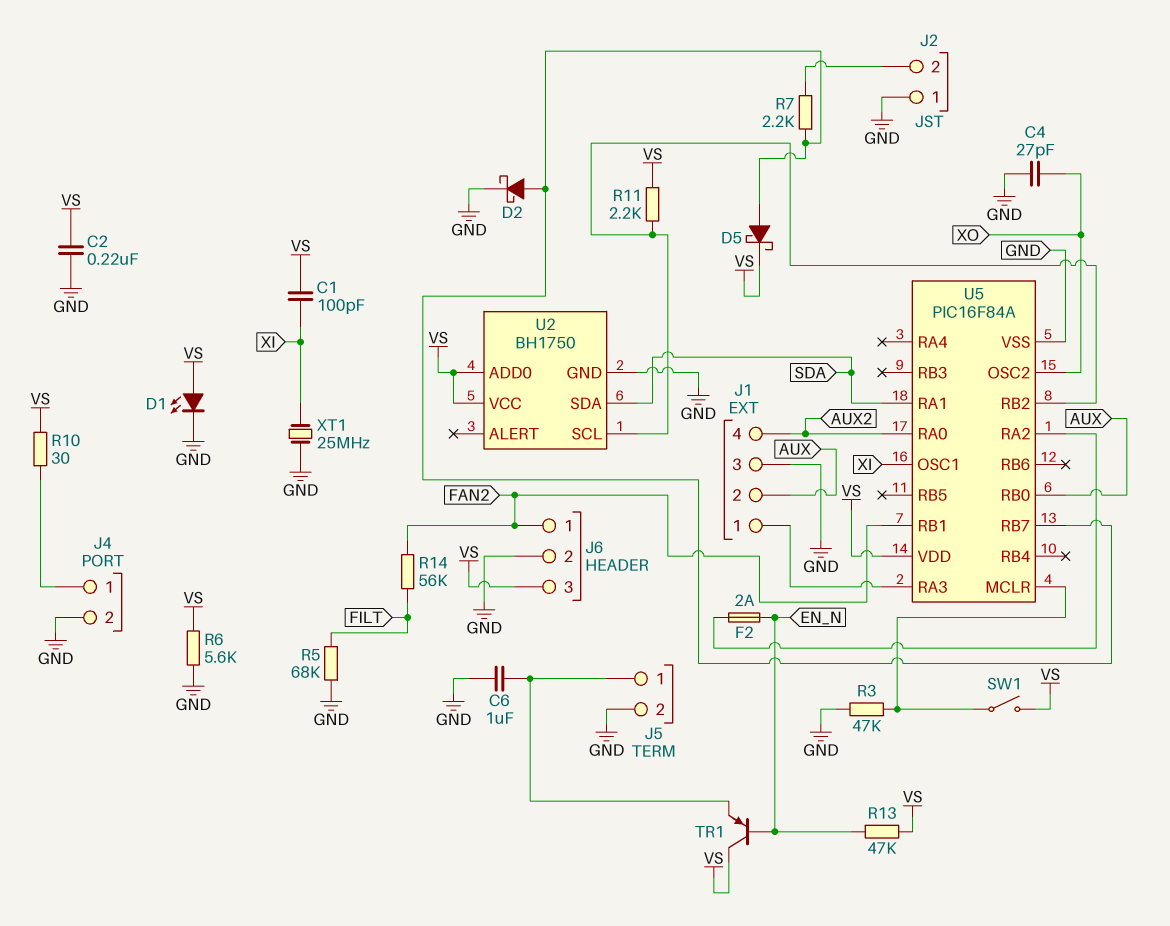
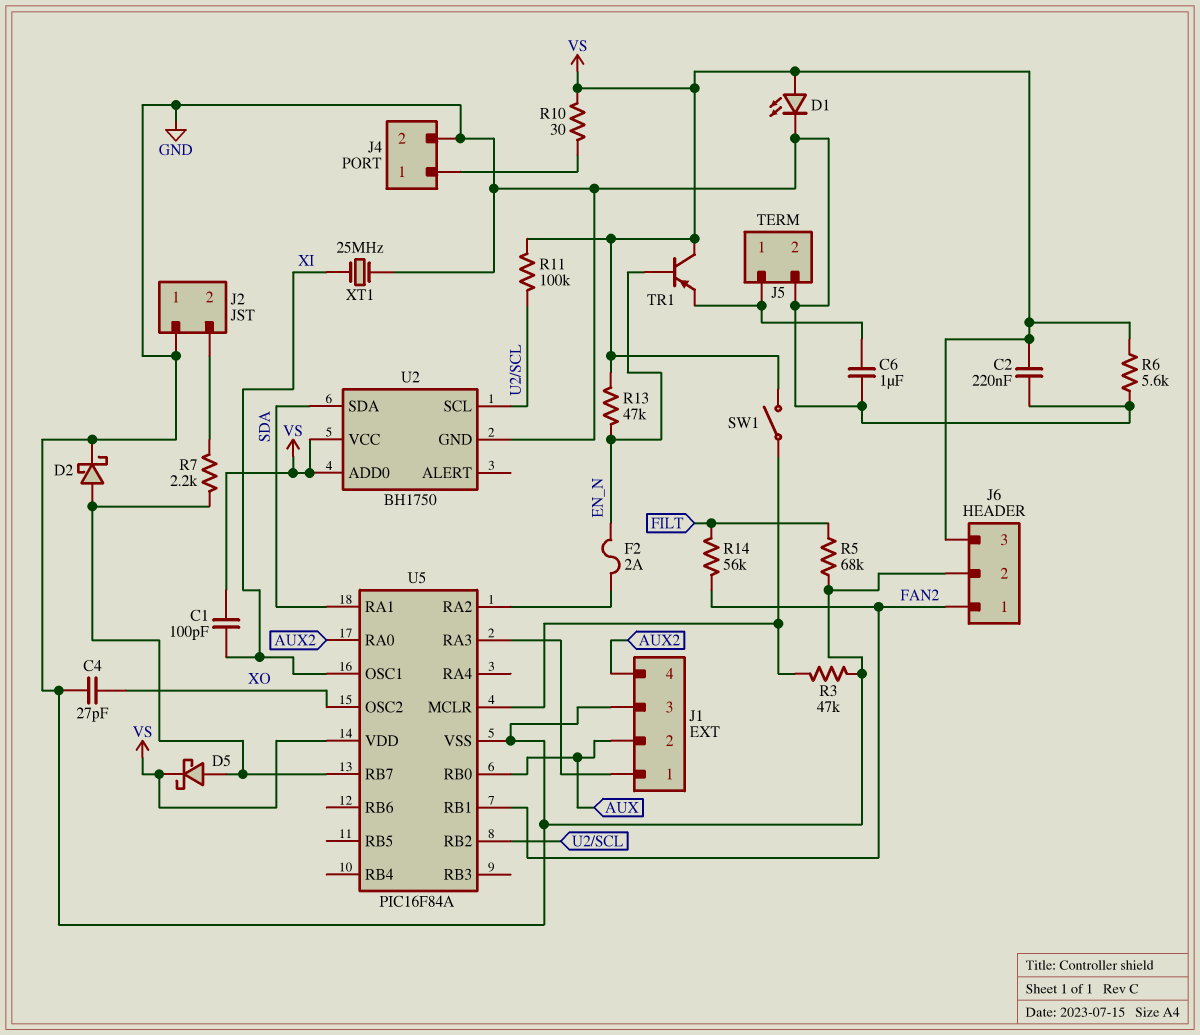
R11: 2.2k (U2/SCL, VS) -> 100k (U2/SCL, VS)

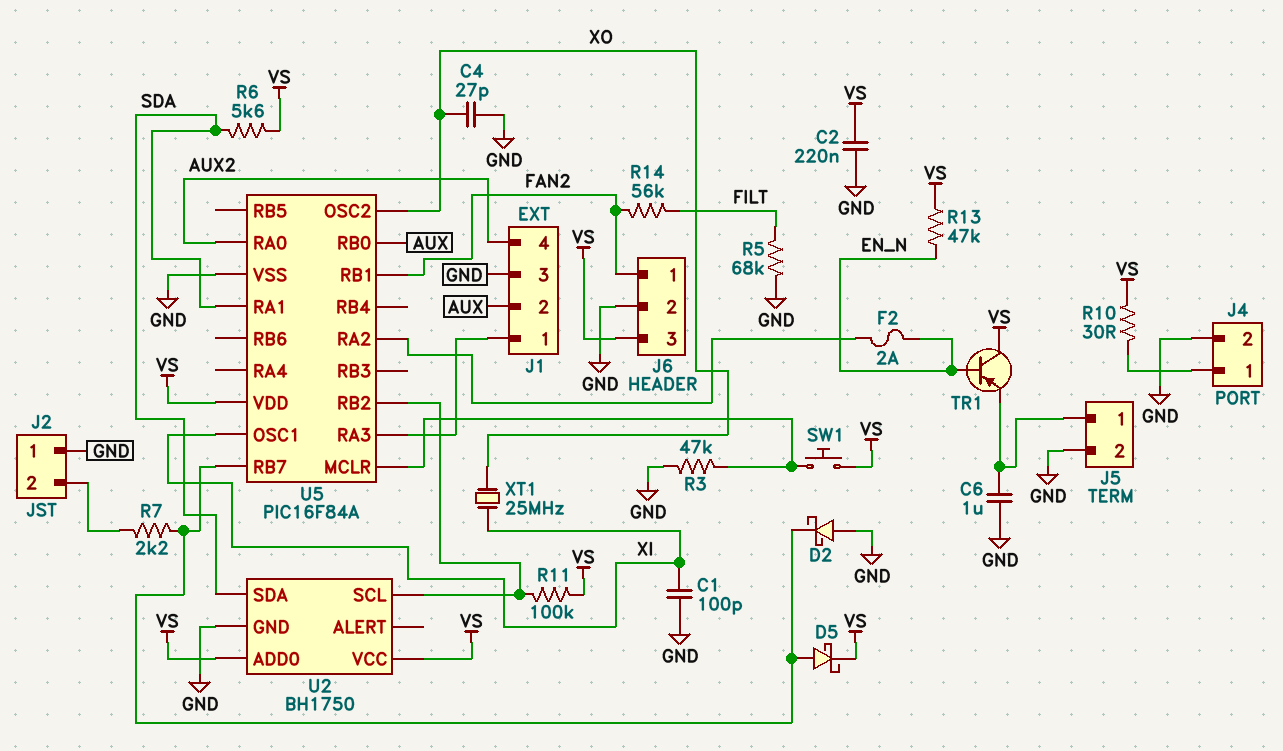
C1: 100pF (VS, XI) -> 100pF (GND, XI)
D1: LED (A VS, K GND) -> none
D2: schottky (A U5/RB7, K GND) -> schottky (A GND, K U5/RB7)
R6: 5.6k (GND, VS) -> 5.6k (SDA, VS)
SW1: switch (U5/MCLR, VS) -> button (U5/MCLR, VS)
XT1: 25MHz (GND, XI) -> 25MHz (XI, XO)

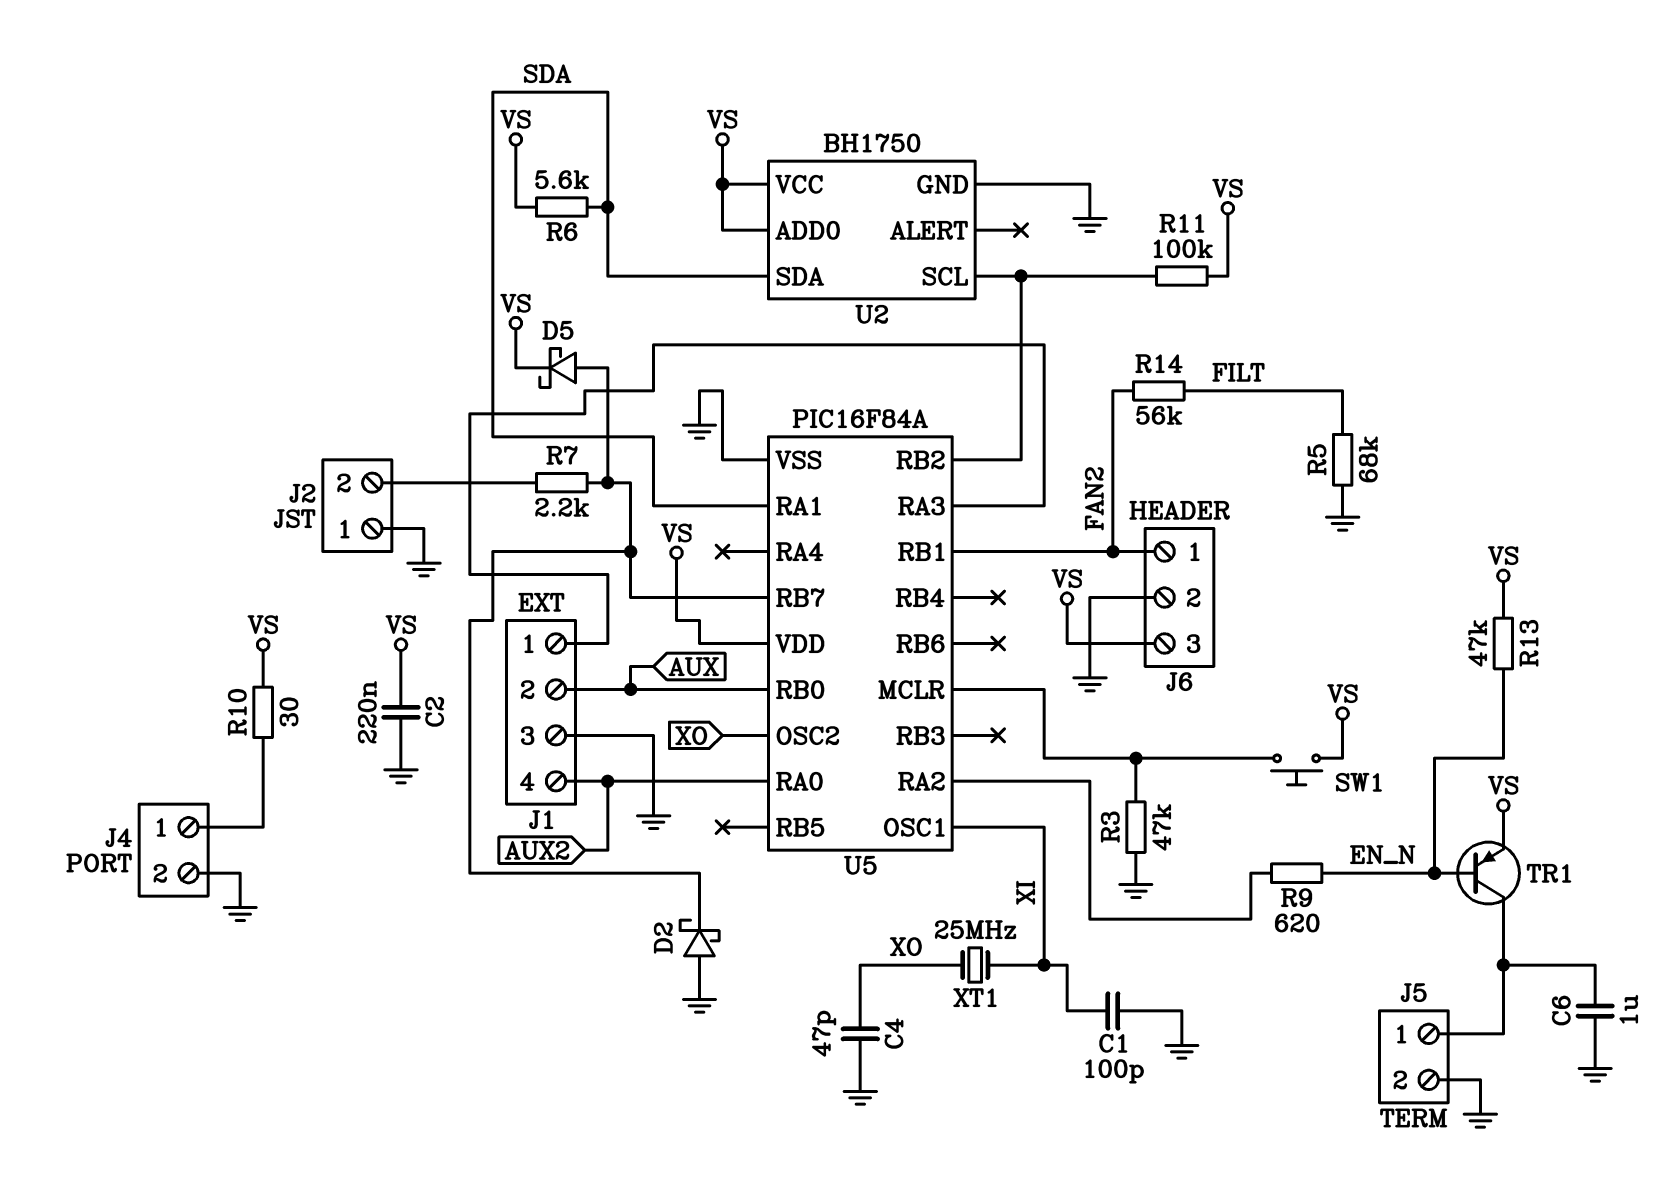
C4: 27pF (GND, XO) -> 47pF (GND, XO)
F2: 2A (EN_N, U5/RA2) -> none
R9: none -> 620 (EN_N, U5/RA2)
TR1: PNP (B EN_N, C VS, E J5/1) -> PNP (B EN_N, C J5/1, E VS)

